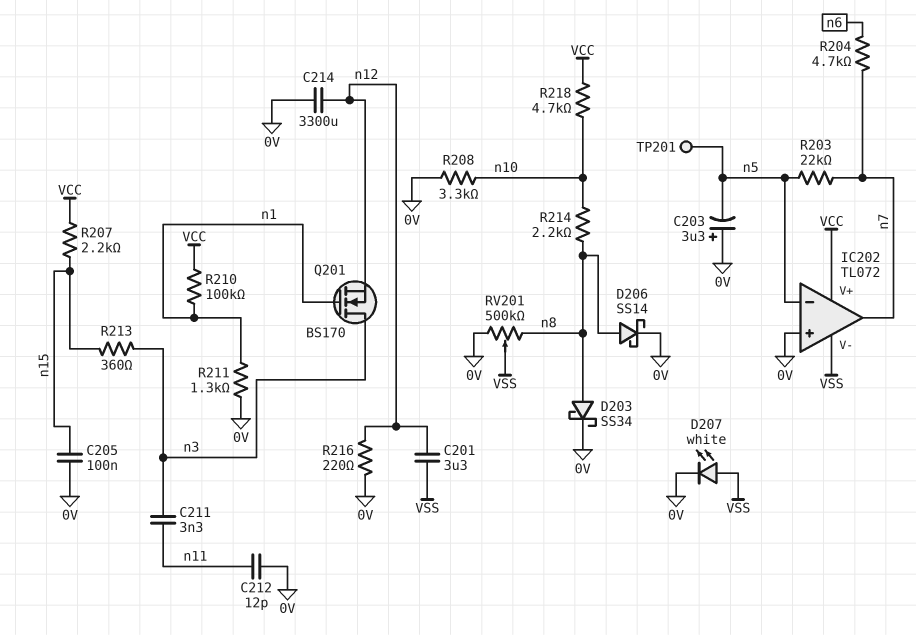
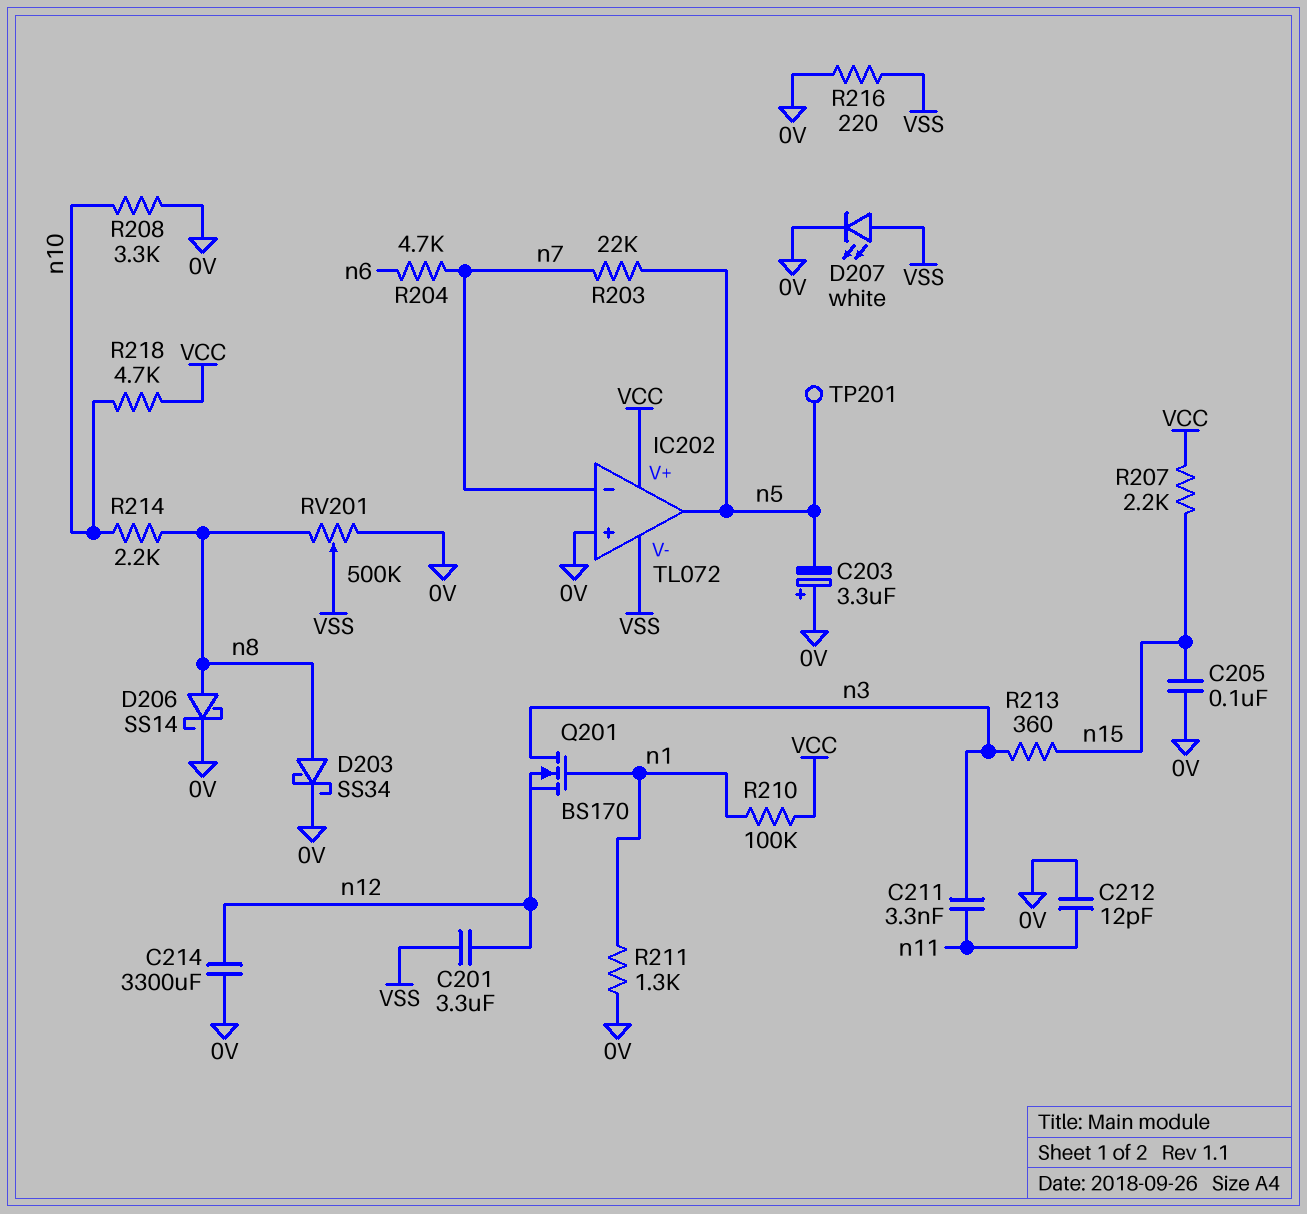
IC202 pin in-: n5 -> n7
IC202 pin out: n7 -> n5
R216: 220 (0V, n12) -> 220 (0V, VSS)

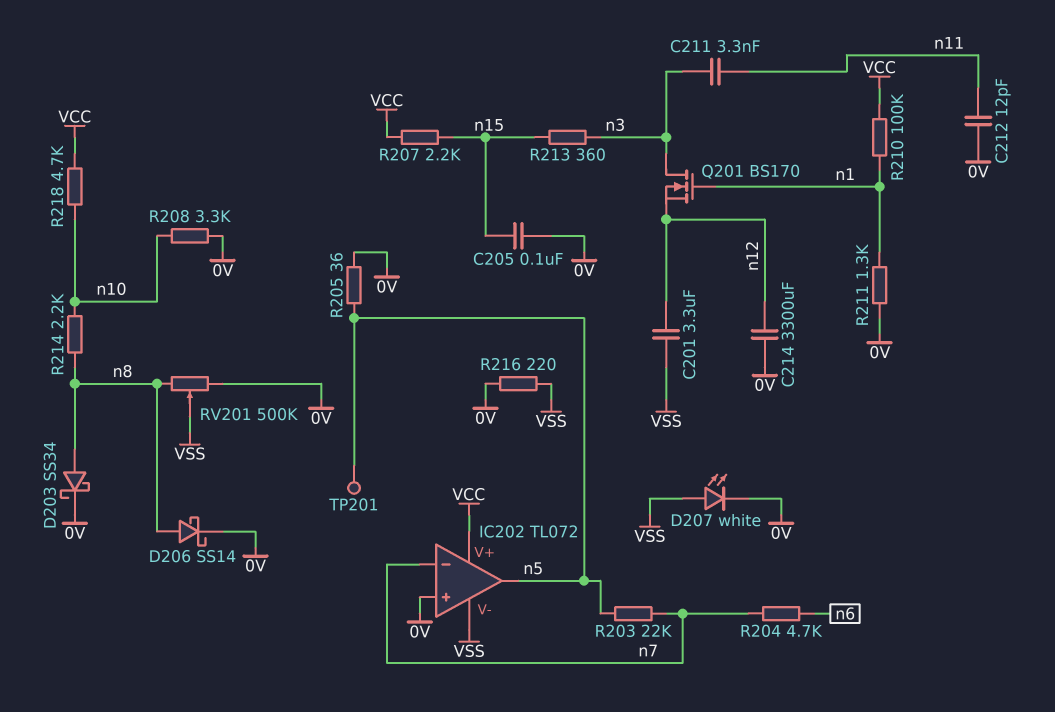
C203: 3.3uF (plus 0V, minus n5) -> none
R205: none -> 36 (0V, n5)

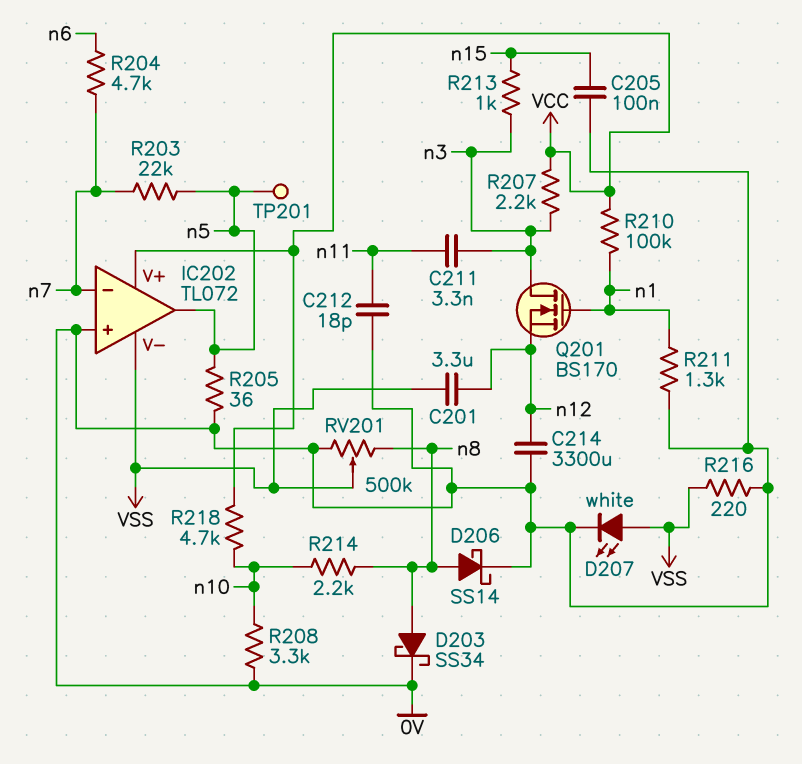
C212: 12pF (0V, n11) -> 18pF (0V, n11)
R207: 2.2k (VCC, n15) -> 2.2k (VCC, n3)
R213: 360 (n3, n15) -> 1k (n3, n15)

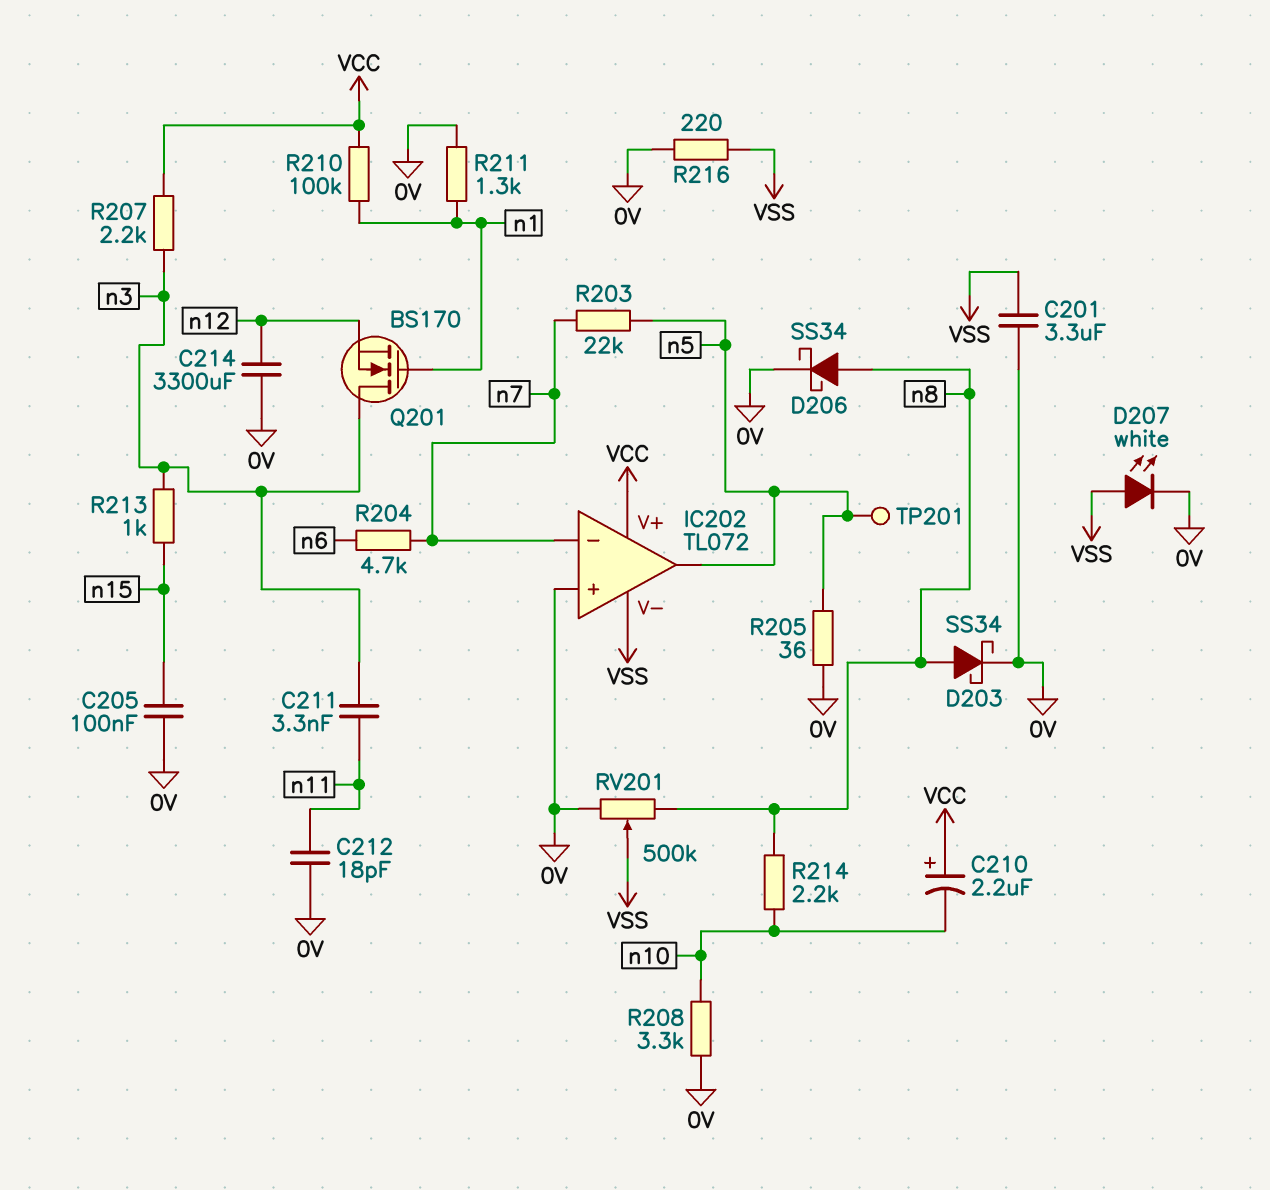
C201: 3.3uF (VSS, n12) -> 3.3uF (0V, VSS)
C210: none -> 2.2uF (plus VCC, minus n10)
D206: schottky SS14 (A n8, K 0V) -> schottky SS34 (A n8, K 0V)
R218: 4.7k (VCC, n10) -> none

